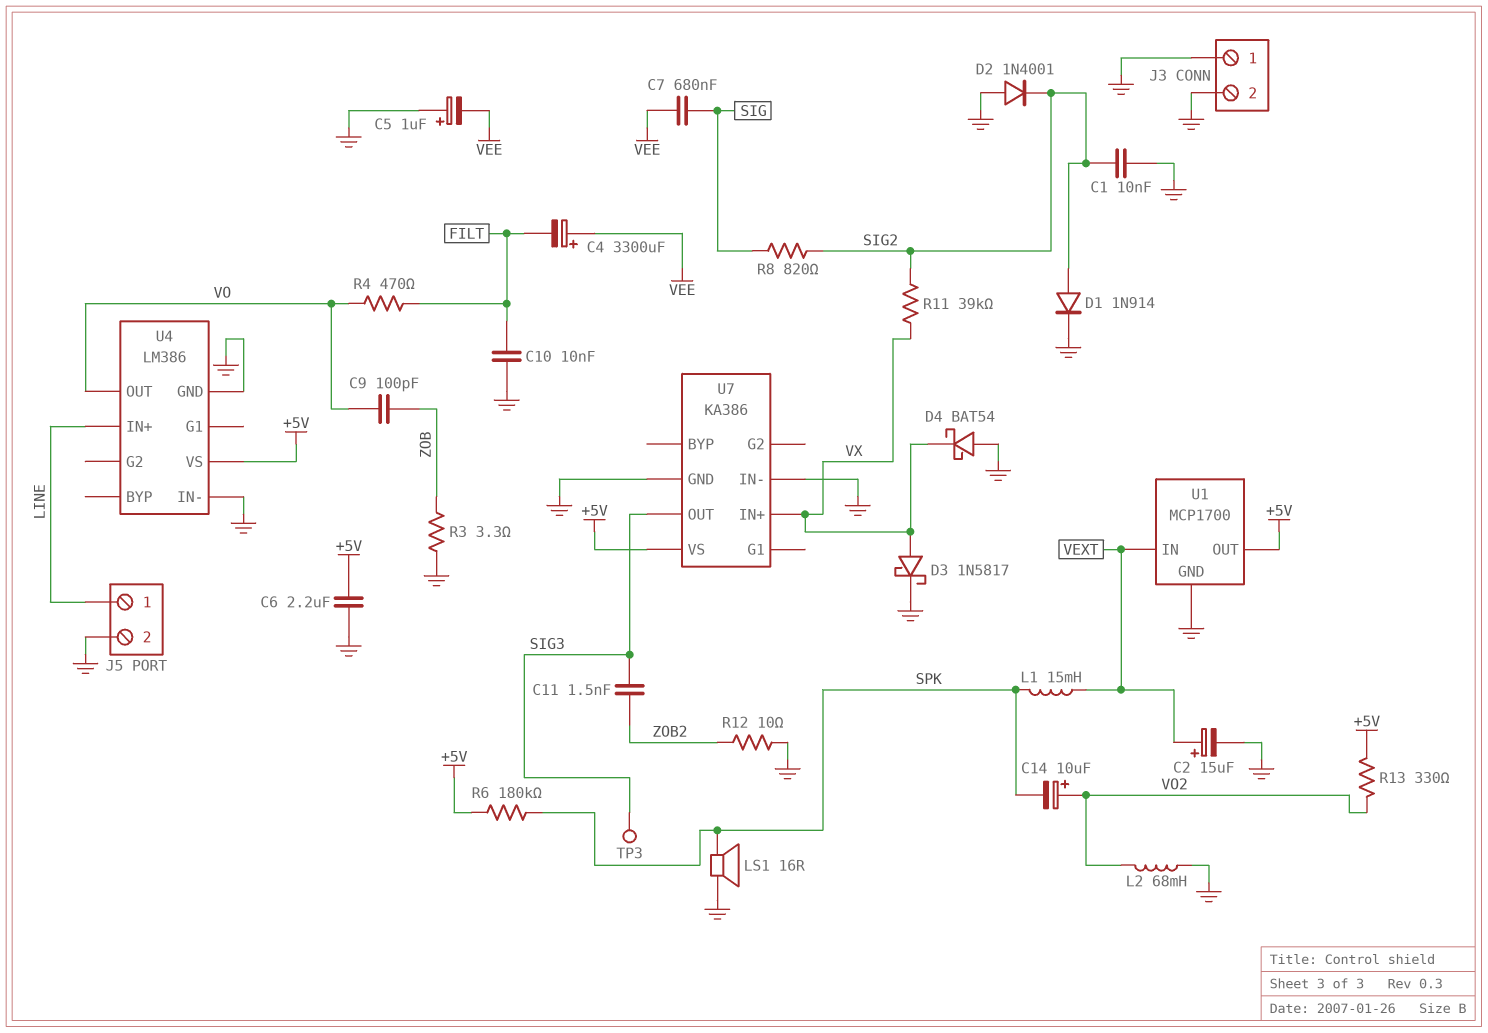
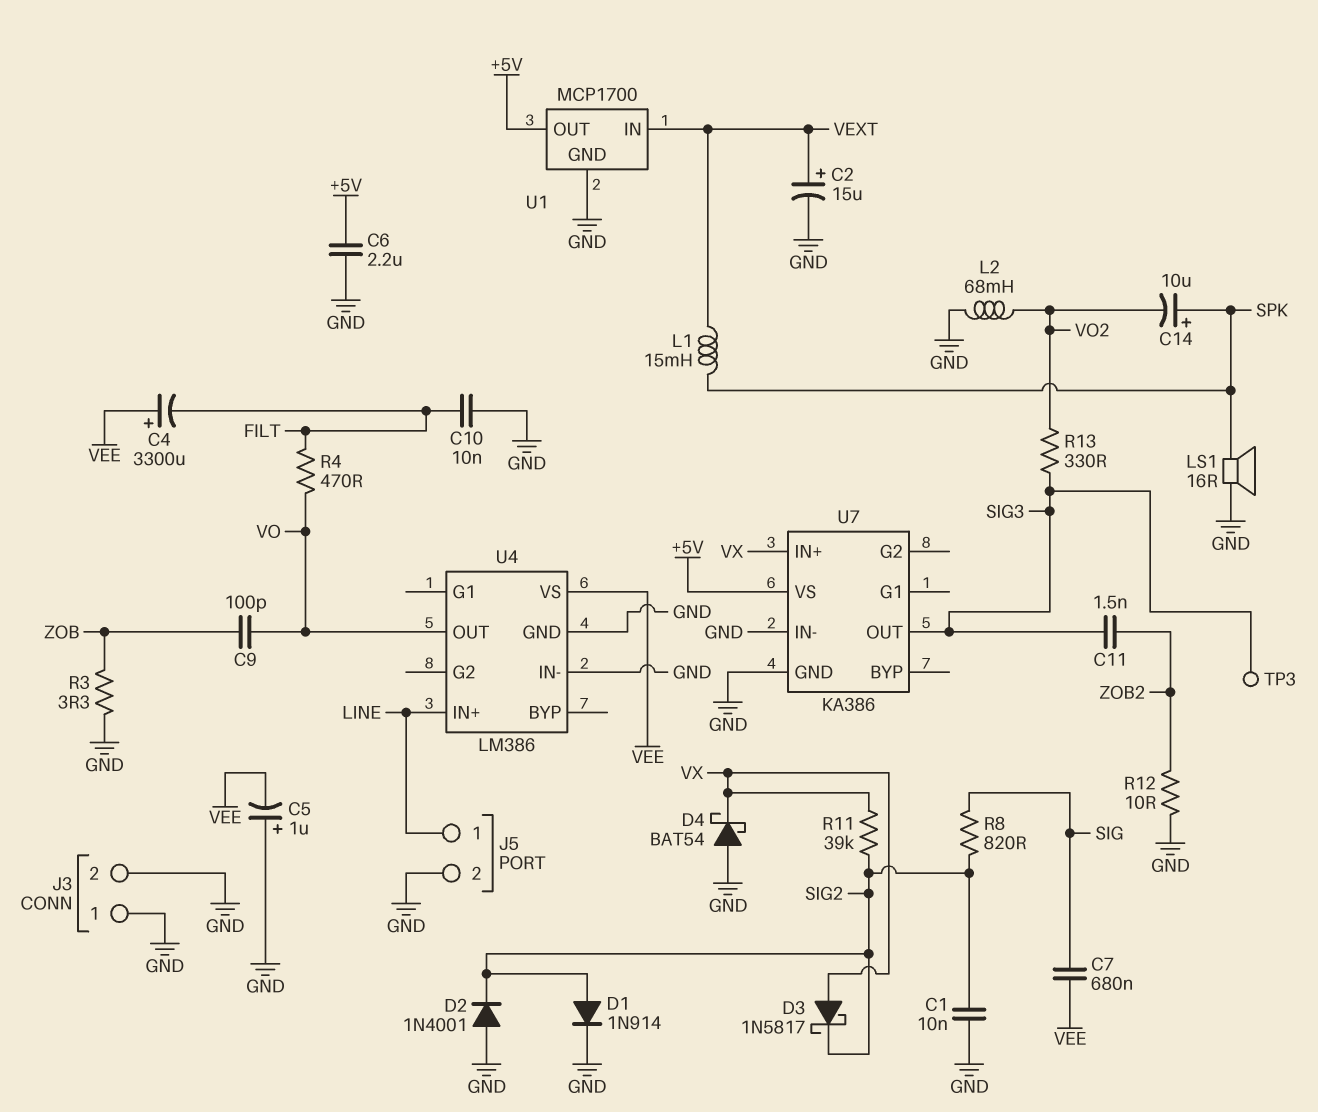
C14: 10uF (plus VO2, minus SPK) -> 10uF (plus SPK, minus VO2)
D3: schottky 1N5817 (A VX, K GND) -> schottky 1N5817 (A VX, K SIG2)
R6: 180k (+5V, SPK) -> none
R13: 330 (+5V, VO2) -> 330 (SIG3, VO2)
U4 pin VS: +5V -> VEE

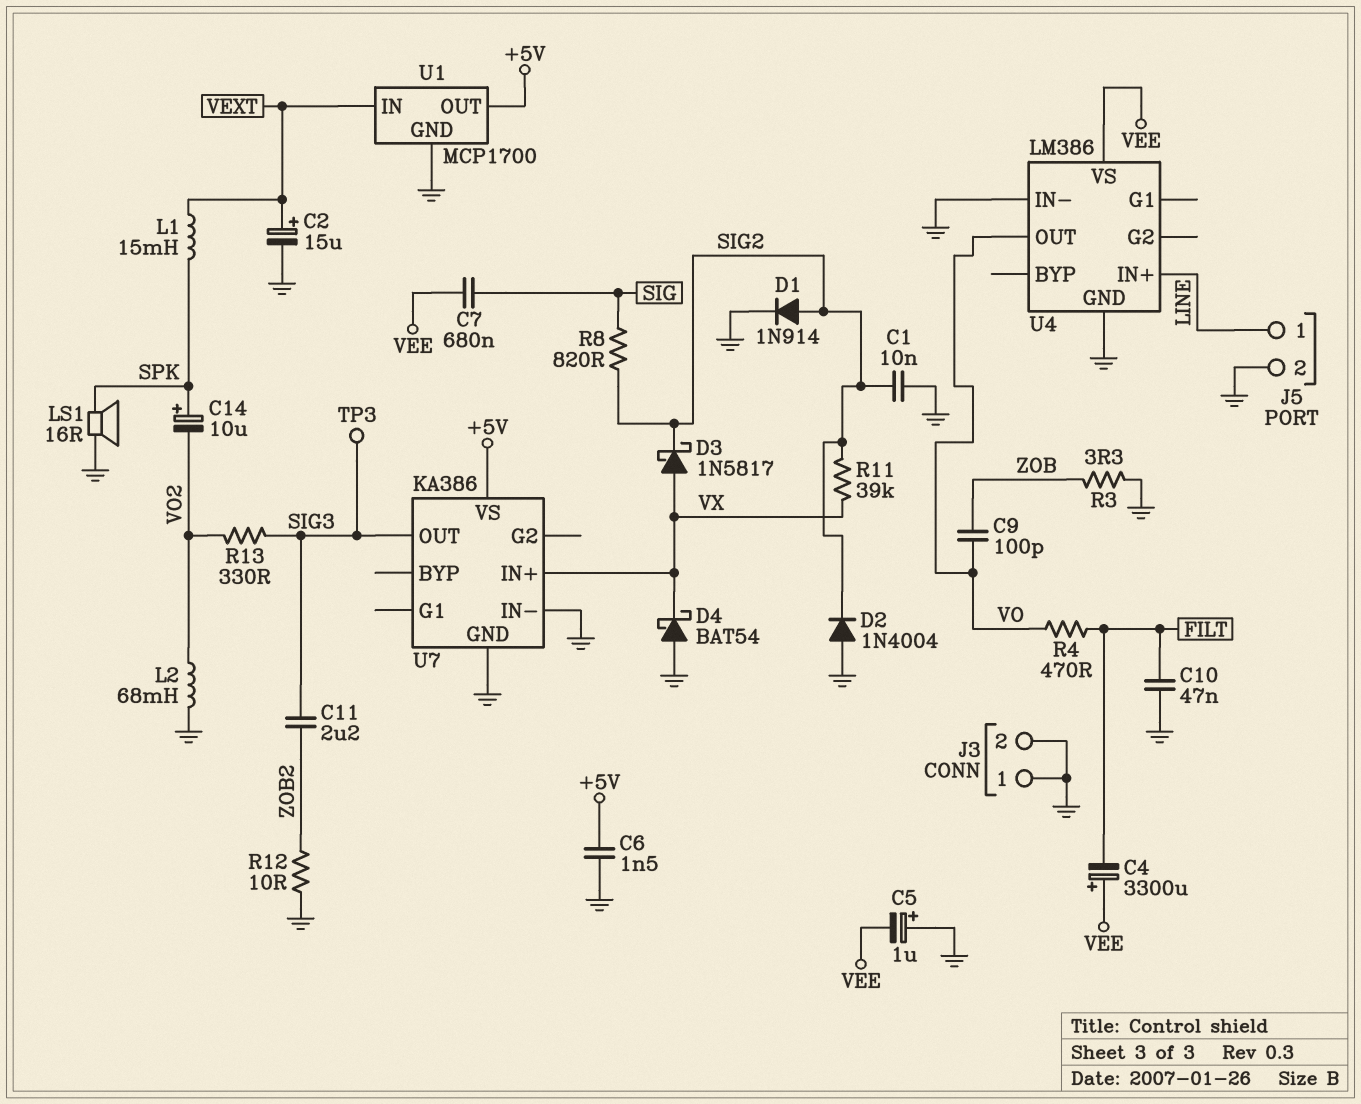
C6: 2.2uF (+5V, GND) -> 1.5nF (+5V, GND)
C10: 10nF (FILT, GND) -> 47nF (FILT, GND)
C11: 1.5nF (SIG3, ZOB2) -> 2.2uF (SIG3, ZOB2)
D2: diode 1N4001 (A GND, K SIG2) -> diode 1N4004 (A GND, K SIG2)

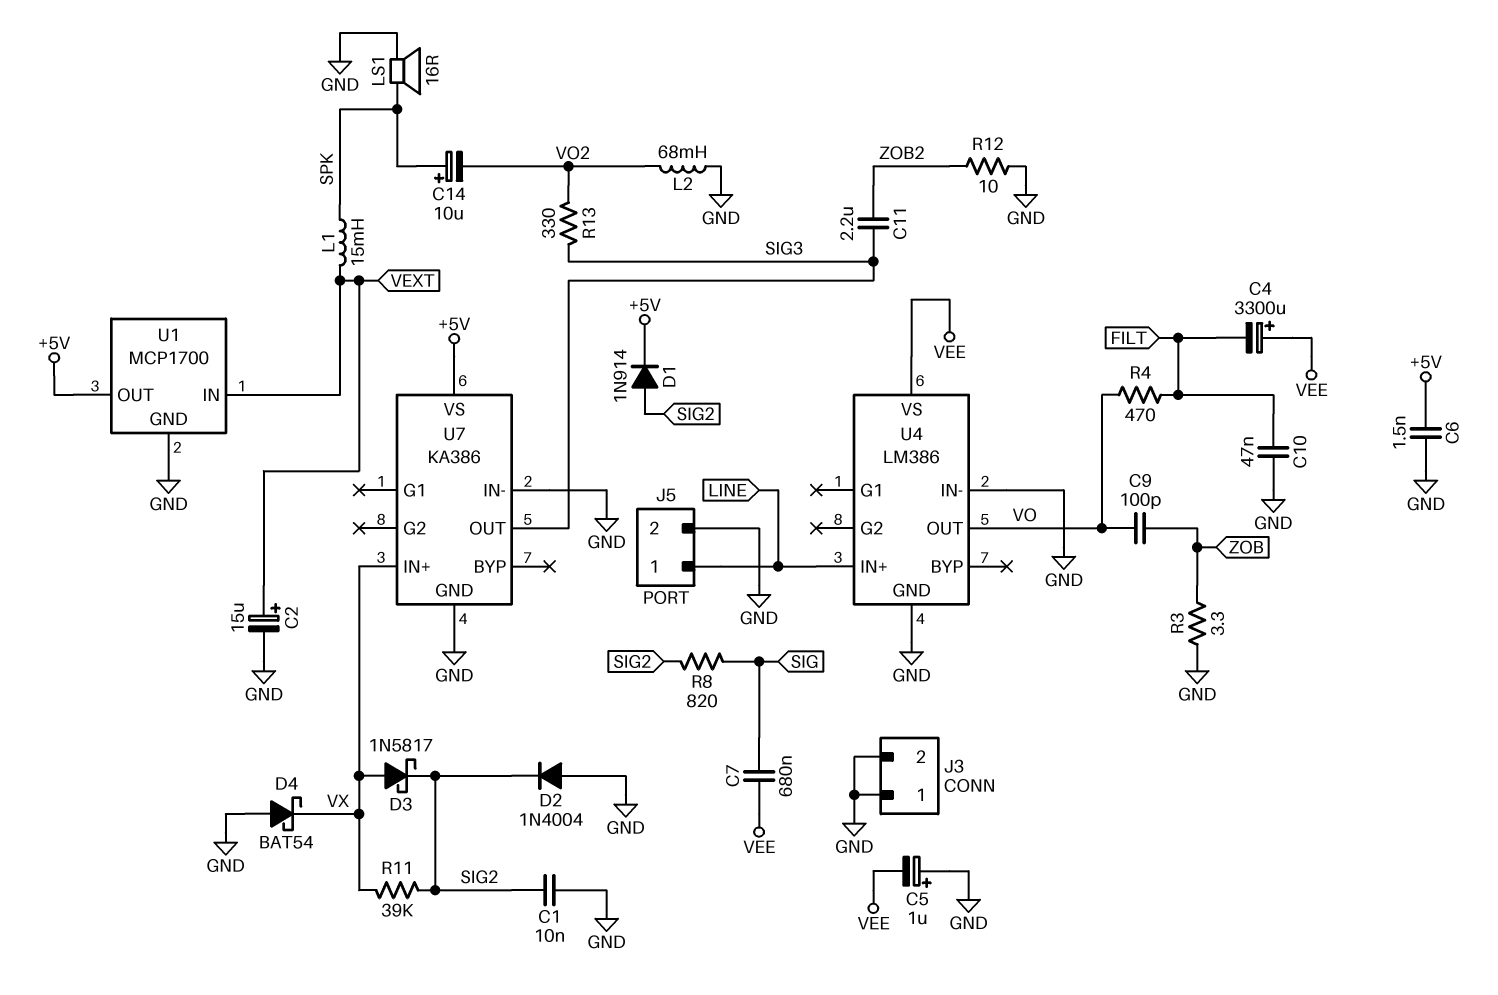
D1: diode 1N914 (A SIG2, K GND) -> diode 1N914 (A SIG2, K +5V)
TP3: test point (SIG3) -> none

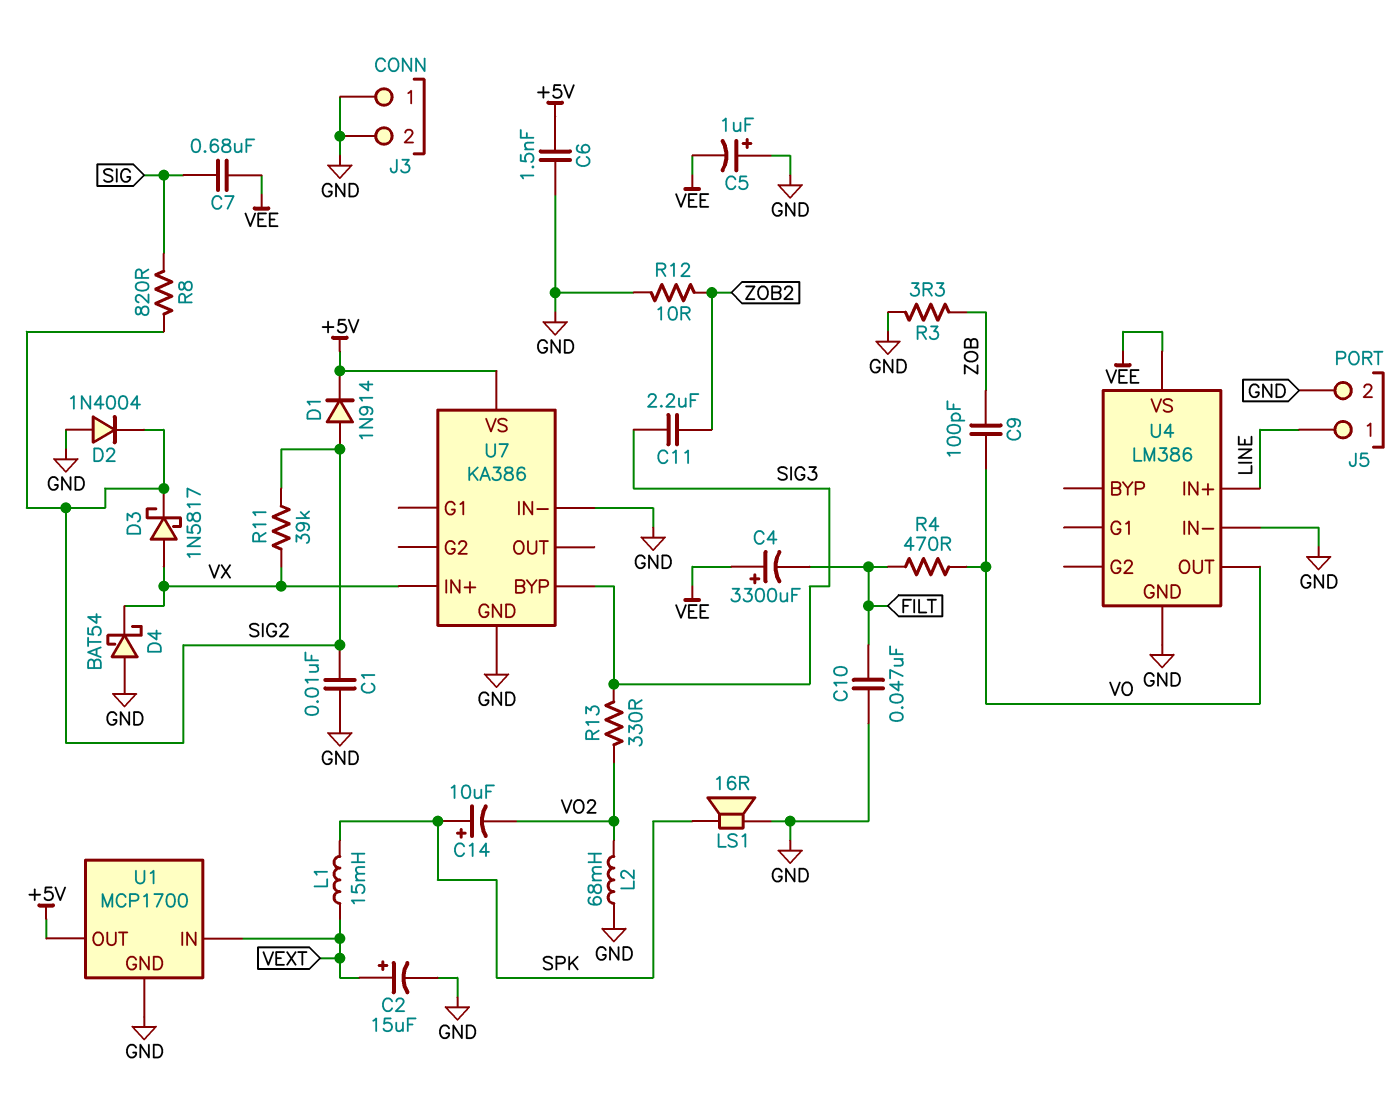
U7 pin BYP: none -> SIG3
U7 pin OUT: SIG3 -> none

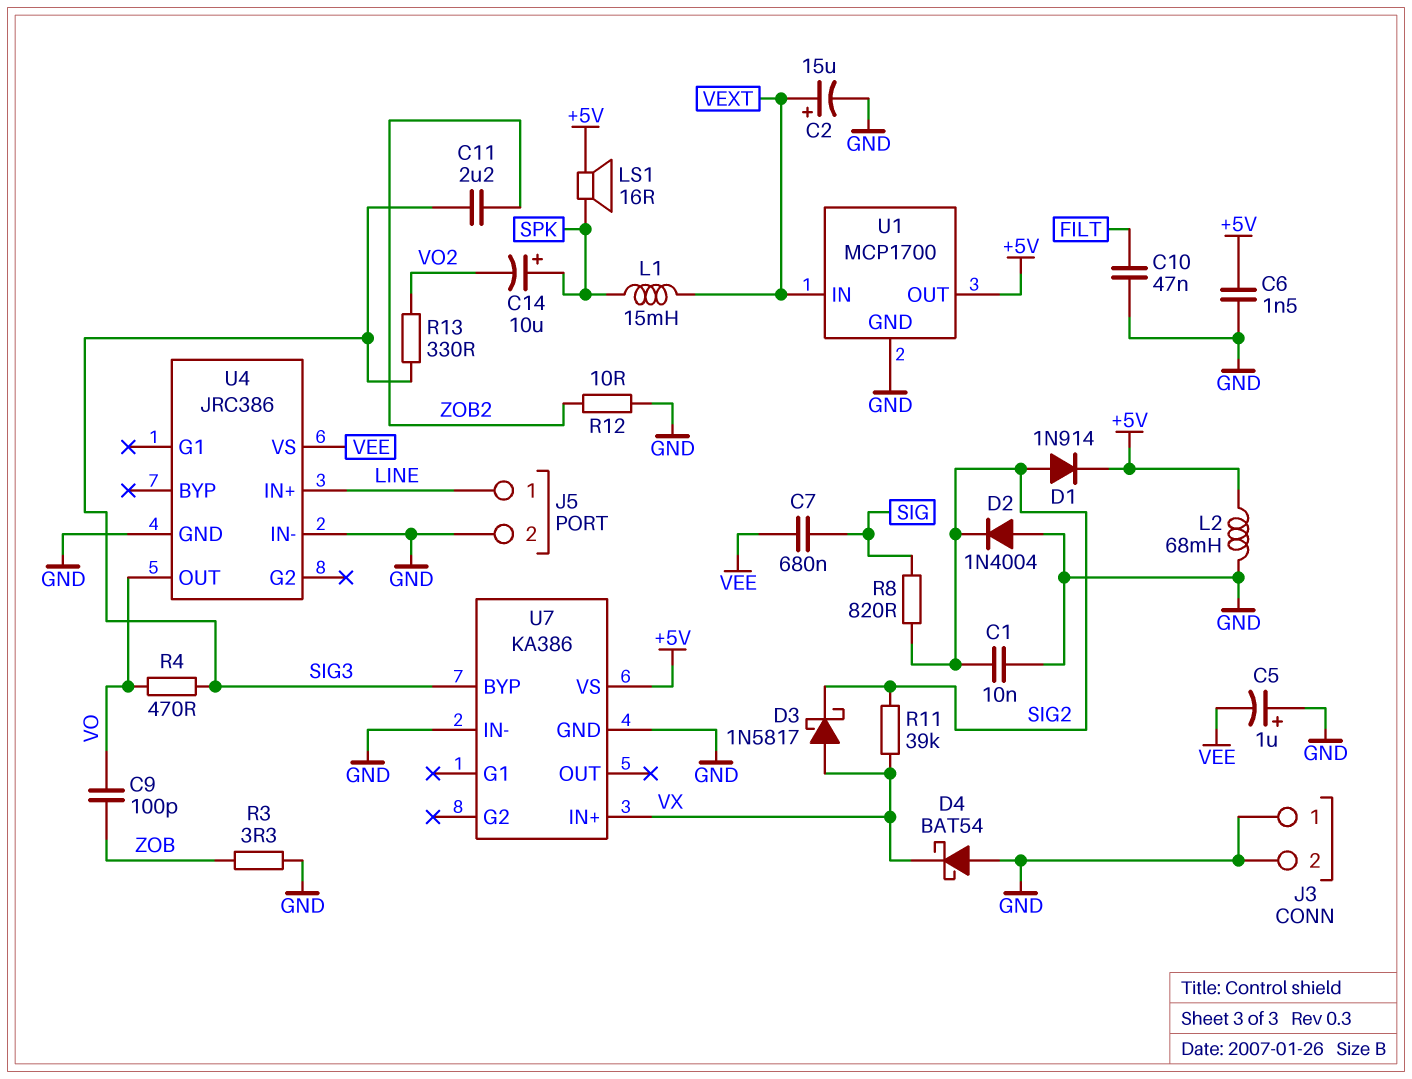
C4: 3300uF (plus VEE, minus FILT) -> none
L2: 68mH (GND, VO2) -> 68mH (+5V, GND)
LS1: speaker 16R (GND, SPK) -> speaker 16R (+5V, SPK)
R4: 470 (FILT, VO) -> 470 (SIG3, VO)
U4: LM386 -> JRC386

